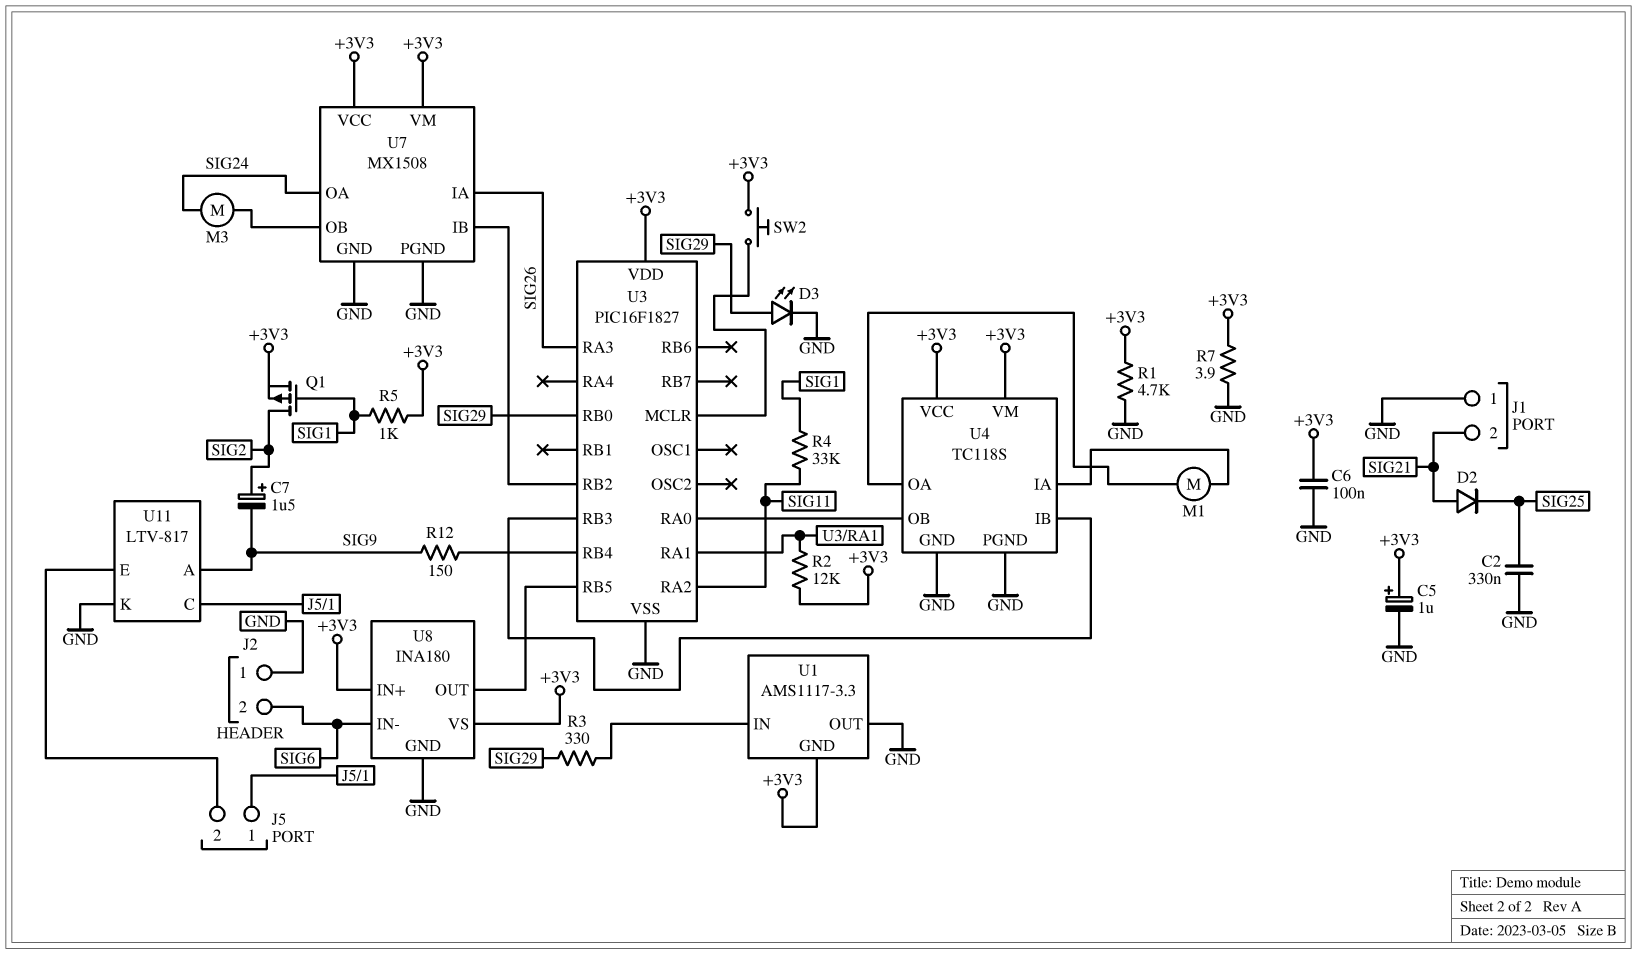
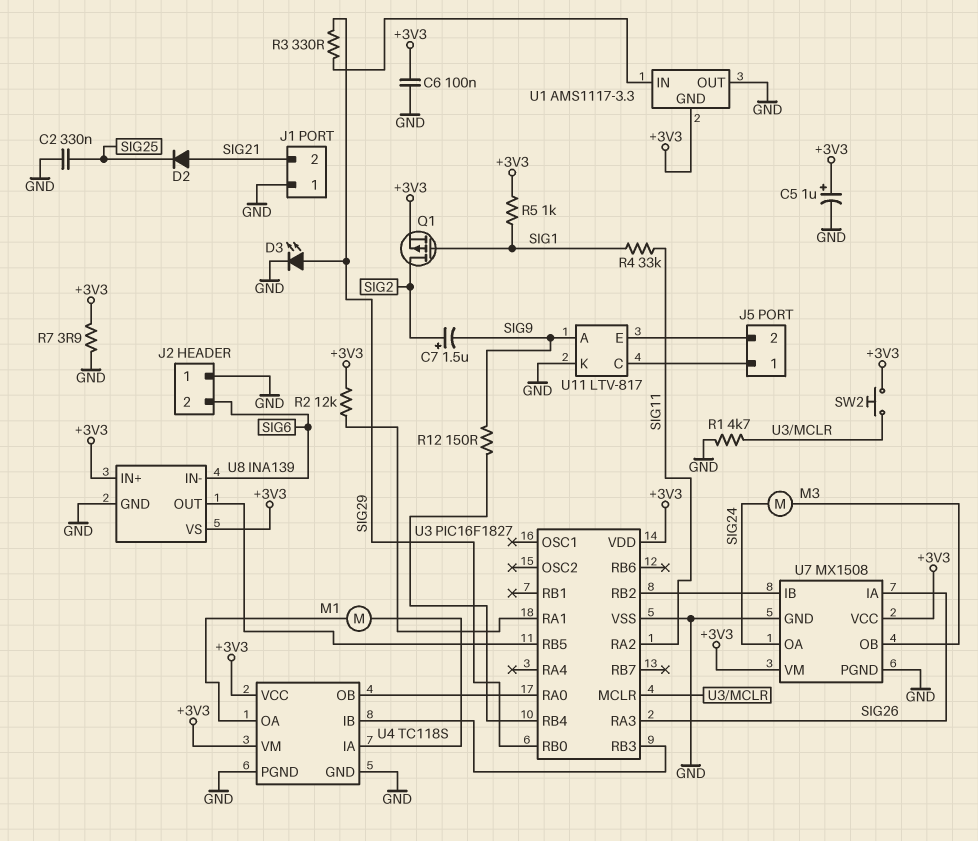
R1: 4.7k (+3V3, GND) -> 4.7k (GND, U3/MCLR)
U8: INA180 -> INA139

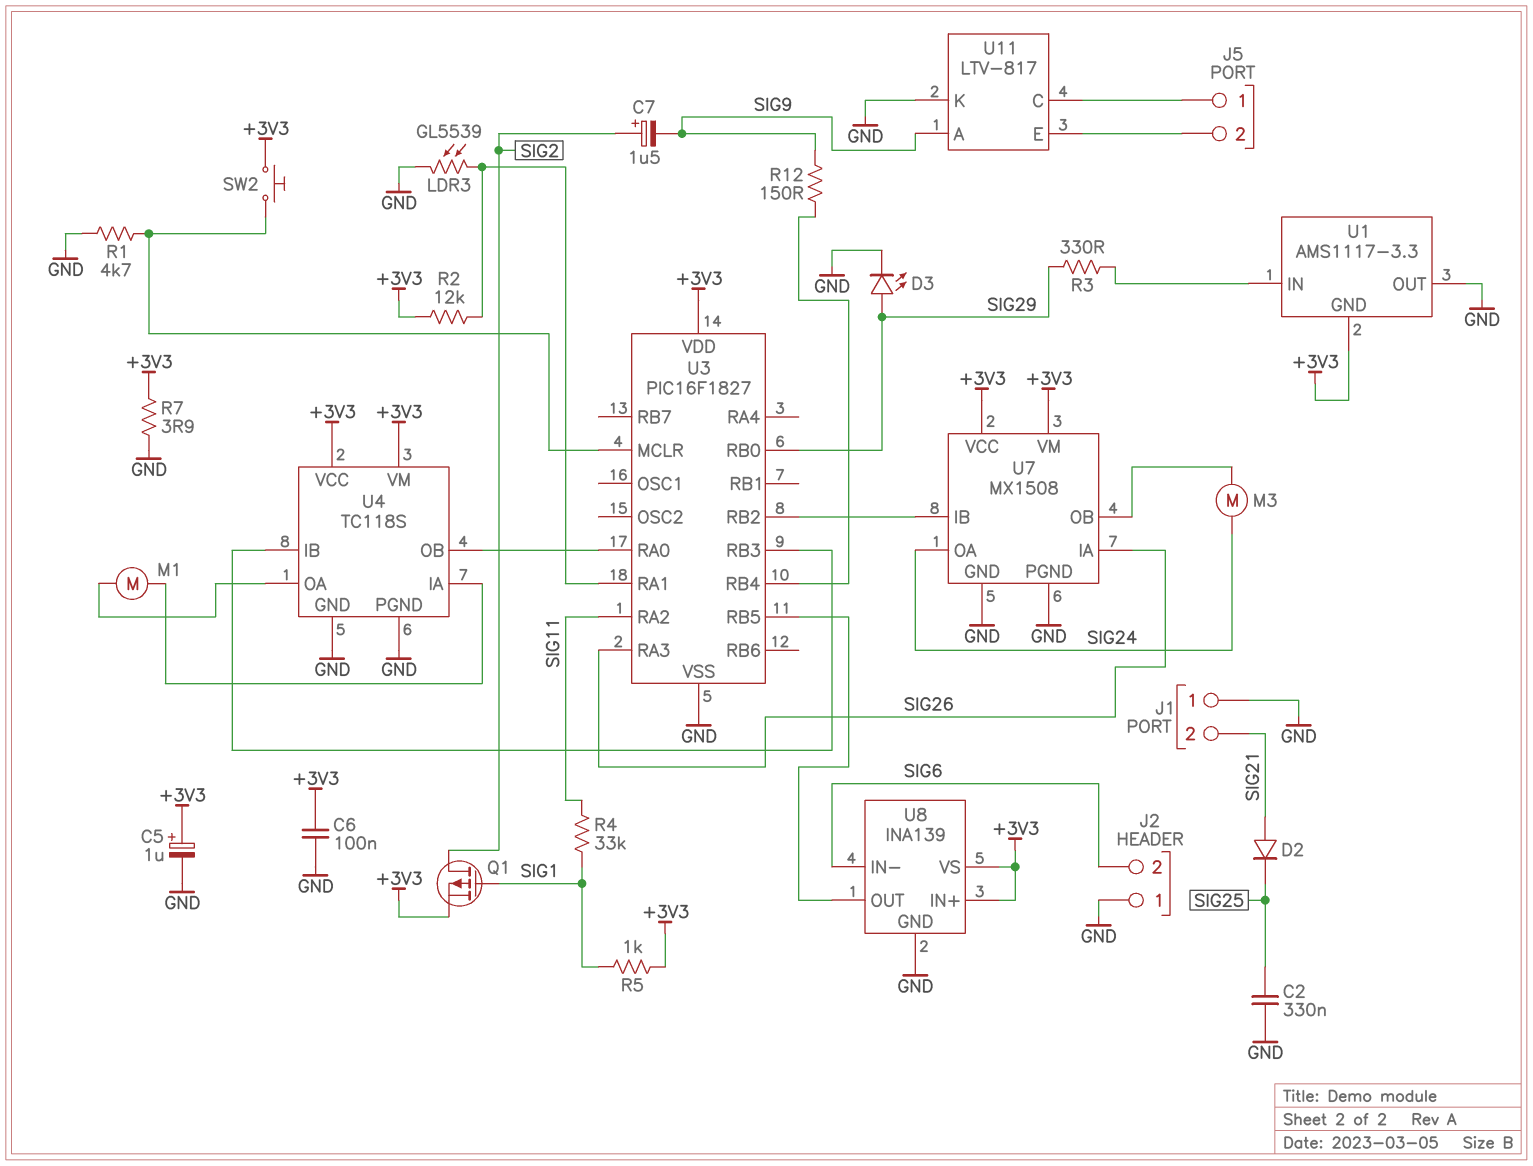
LDR3: none -> GL5539 (GND, U3/RA1)

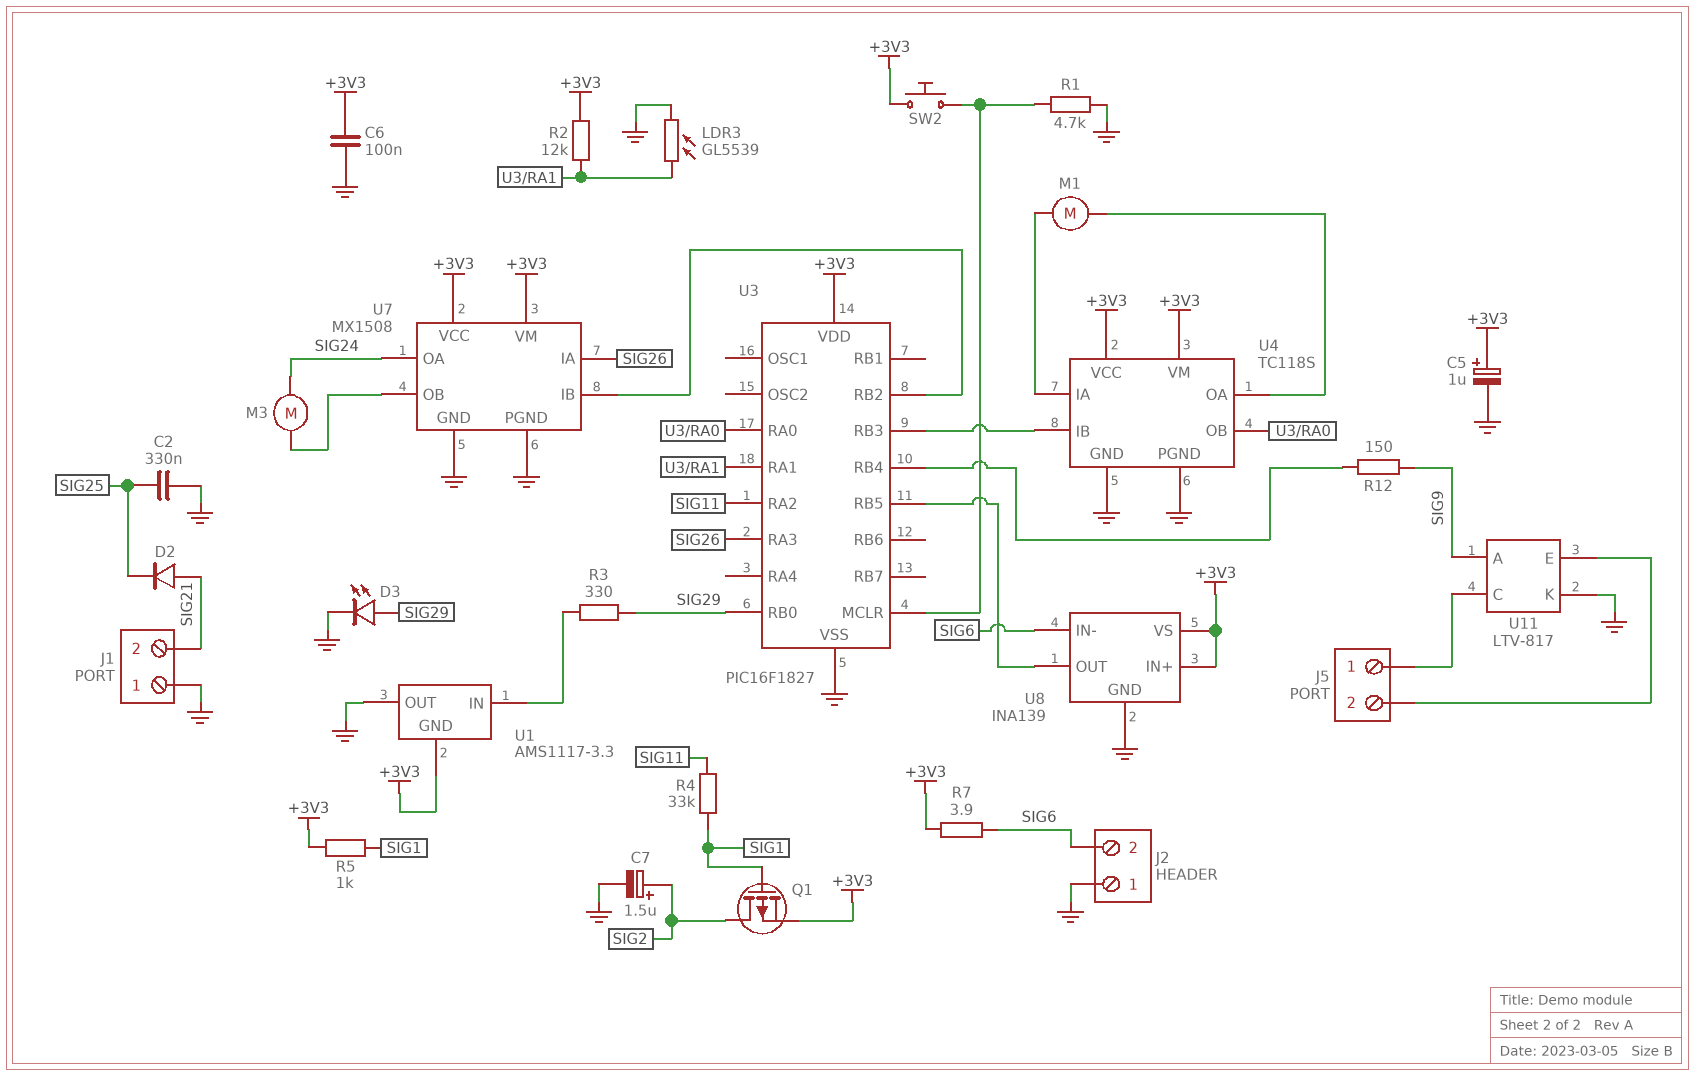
C7: 1.5uF (plus SIG2, minus SIG9) -> 1.5uF (plus SIG2, minus GND)
R7: 3.9 (+3V3, GND) -> 3.9 (+3V3, SIG6)

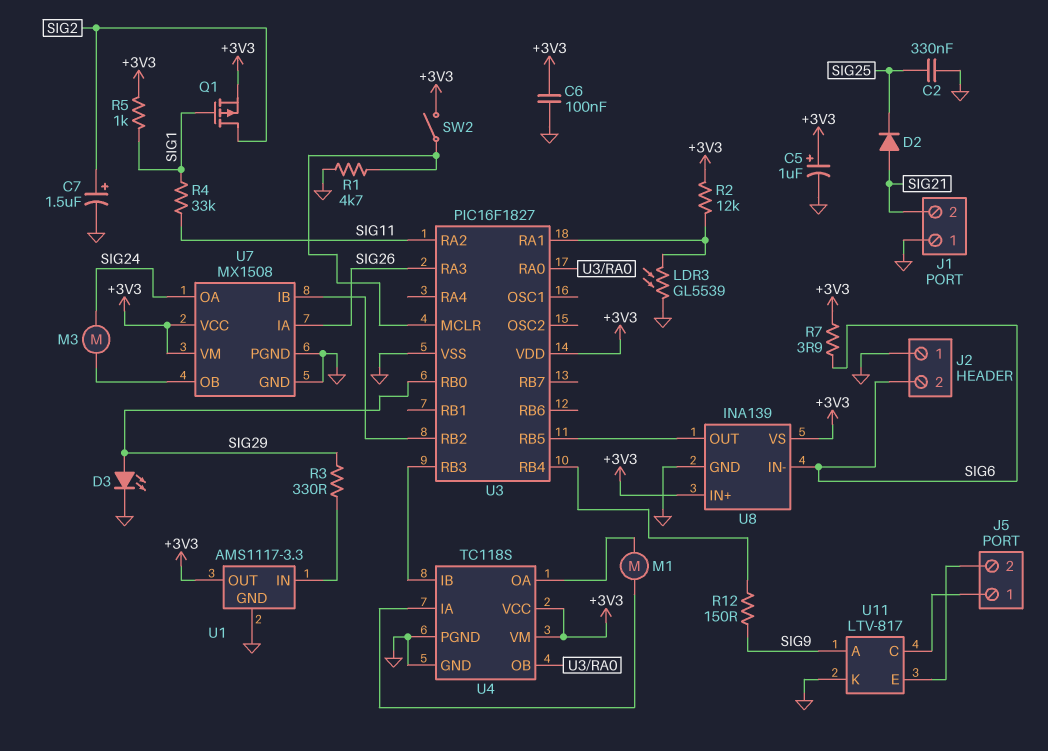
SW2: button (+3V3, U3/MCLR) -> switch (+3V3, U3/MCLR)
U1 pin GND: +3V3 -> GND
U1 pin OUT: GND -> +3V3

